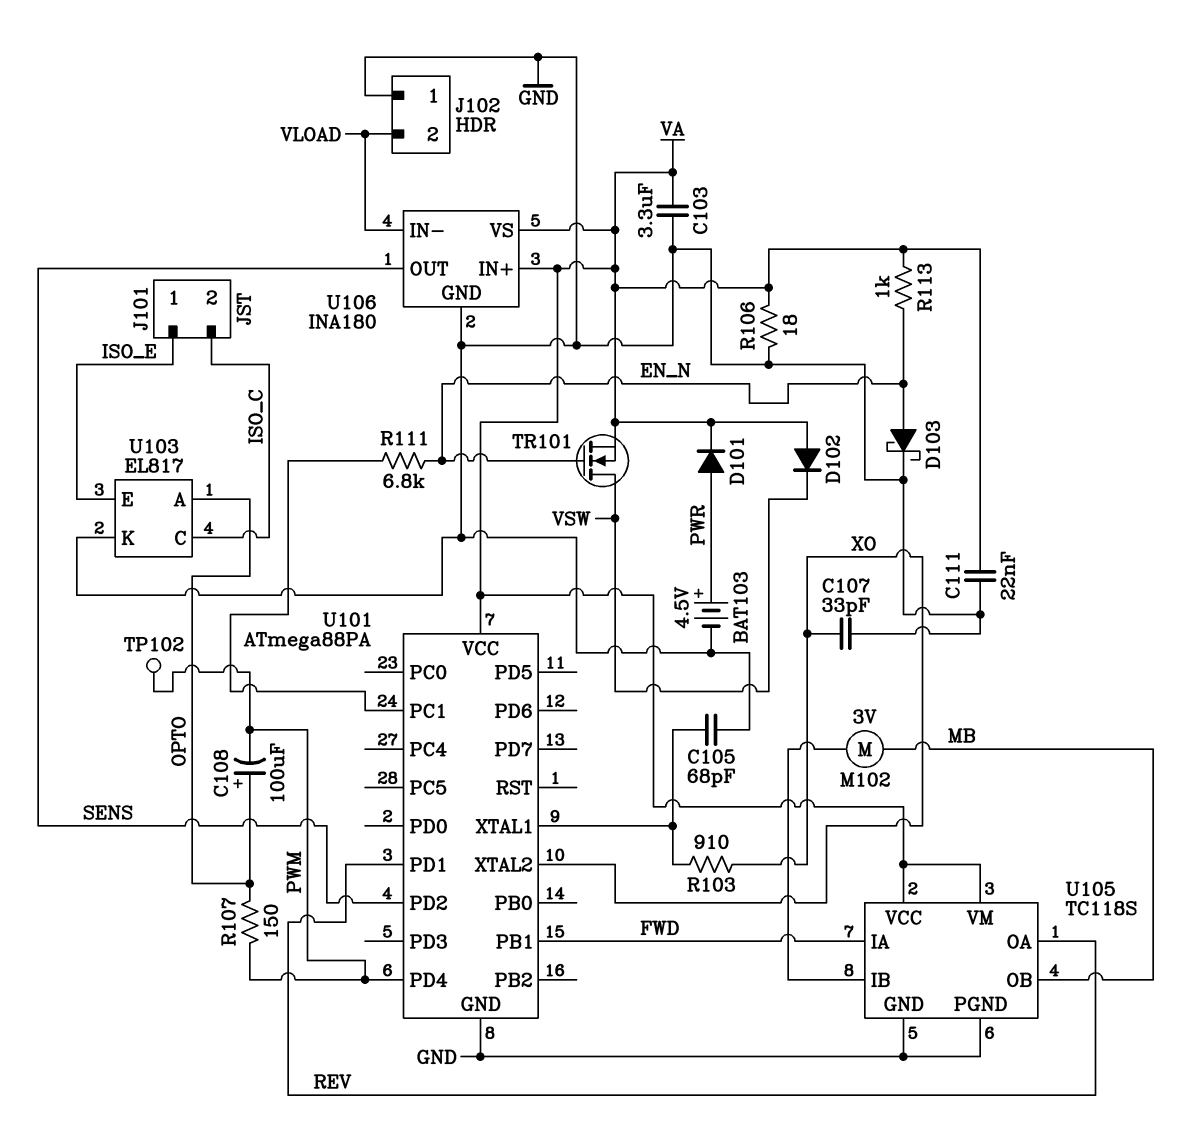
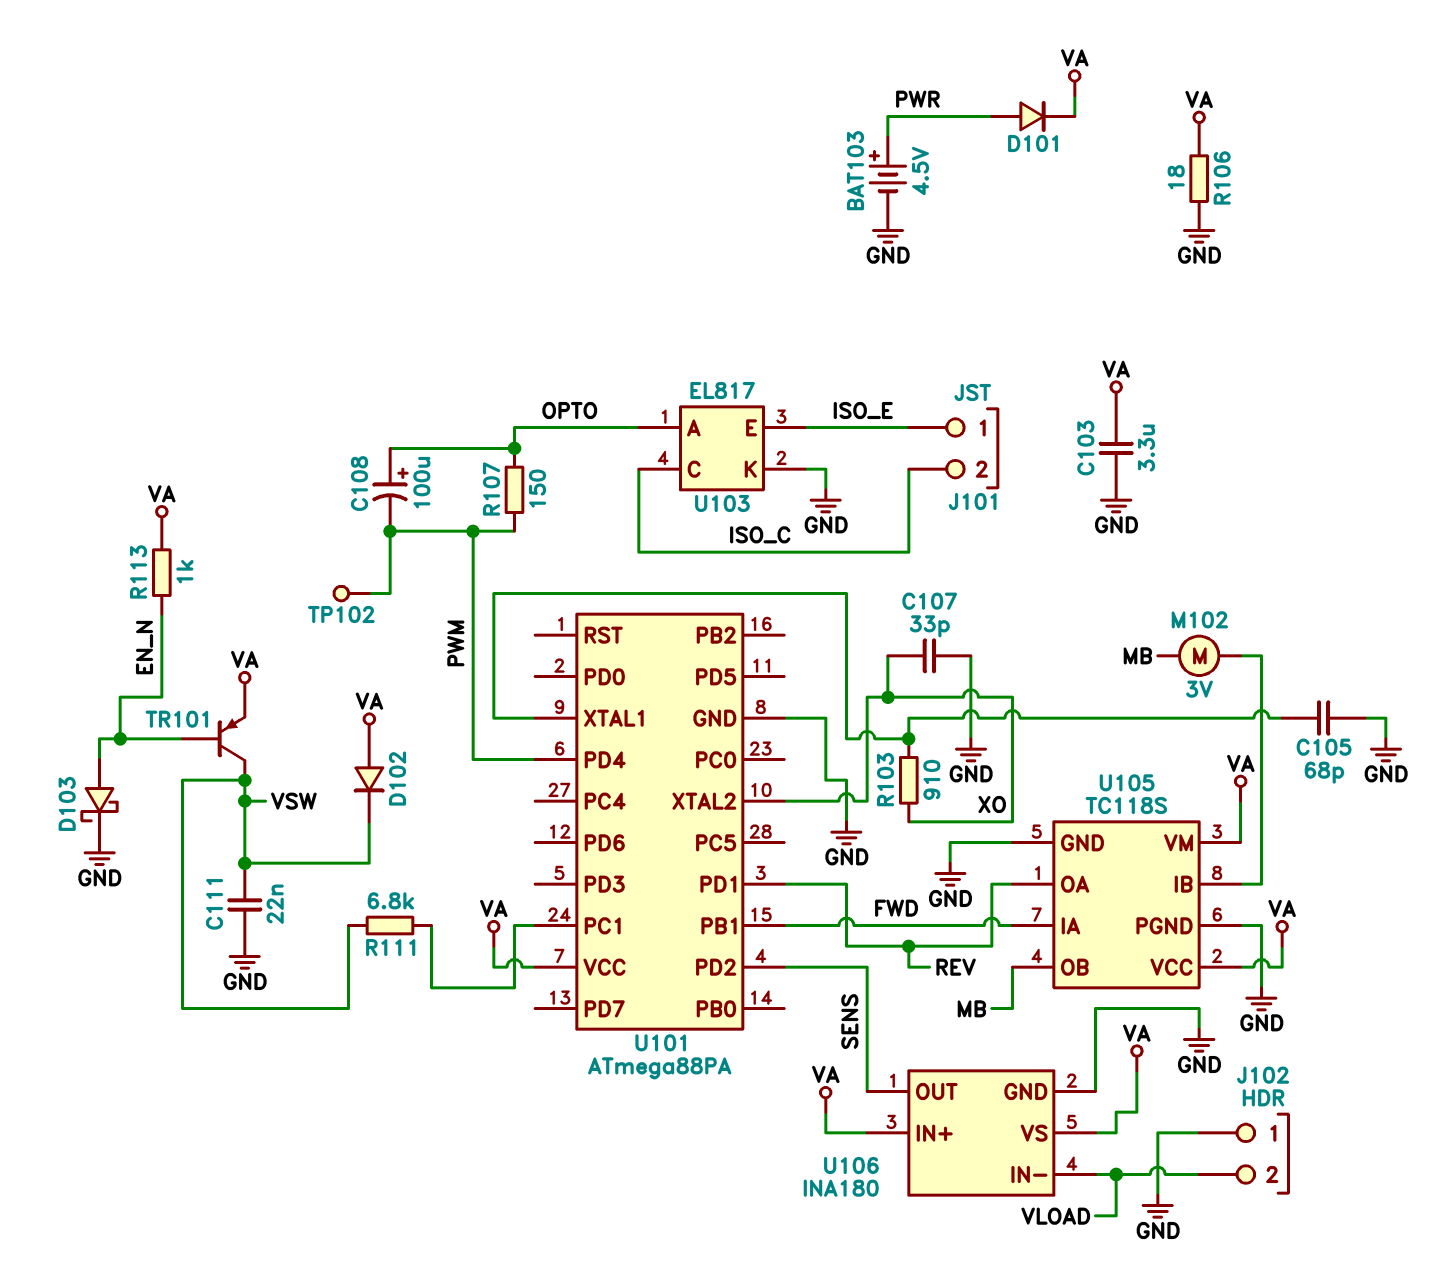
C111: 22nF (GND, VA) -> 22nF (GND, VSW)
R111: 6.8k (EN_N, U101/PC1) -> 6.8k (U101/PC1, VSW)
TR101: NMOS (G EN_N, D VSW, S VA) -> PNP (B EN_N, C VSW, E VA)

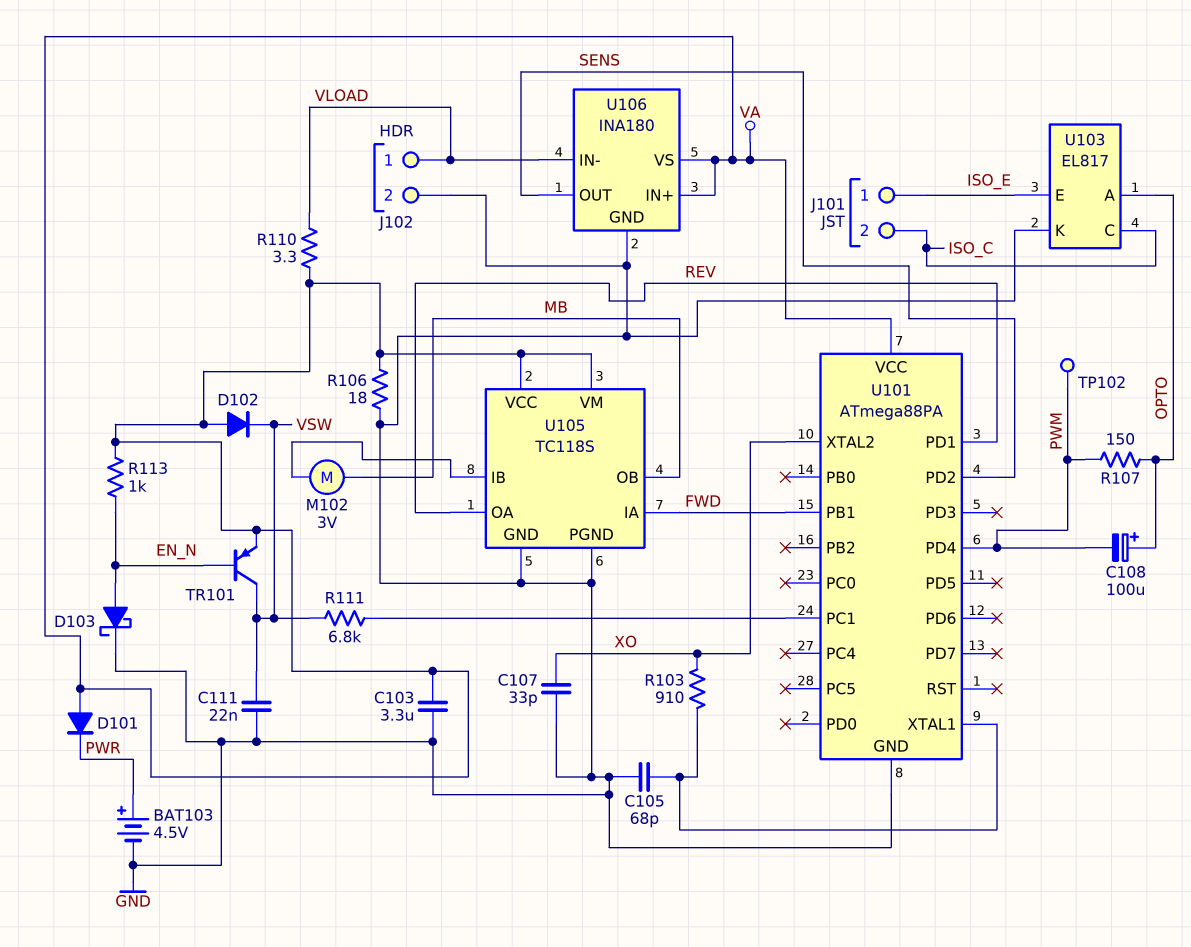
D101: diode (A PWR, K VA) -> diode (A VA, K PWR)
J102 pin 1: GND -> VLOAD
J102 pin 2: VLOAD -> GND
R110: none -> 3.3 (VA, VLOAD)

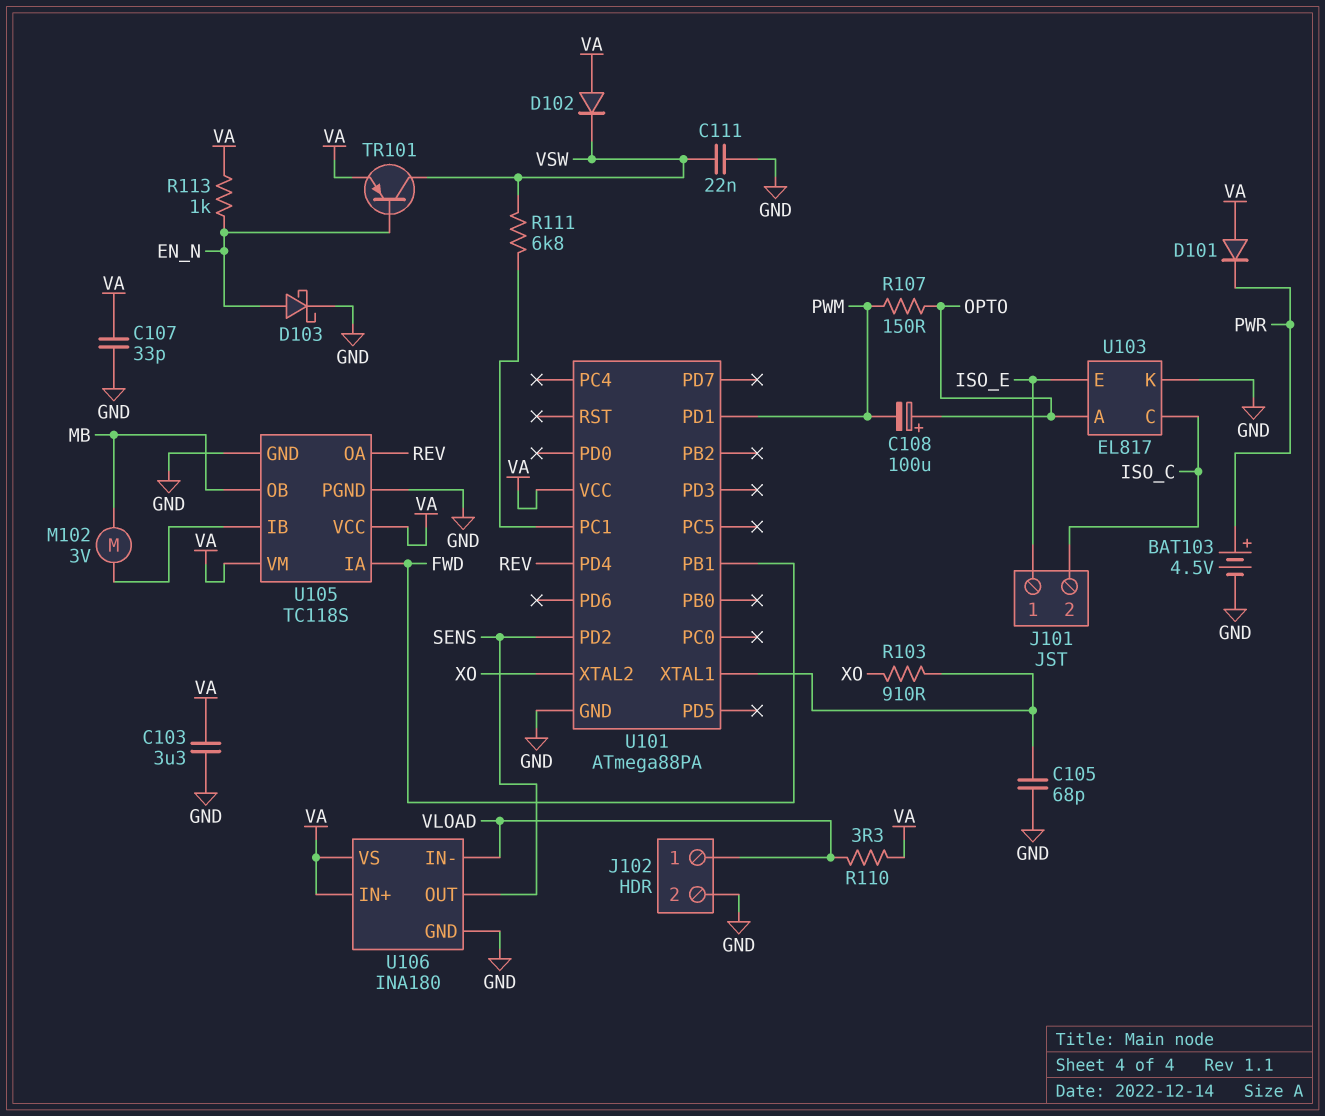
C107: 33pF (GND, XO) -> 33pF (GND, VA)
R106: 18 (GND, VA) -> none
TP102: test point (PWM) -> none
U101 pin PD1: REV -> PWM
U101 pin PD4: PWM -> REV

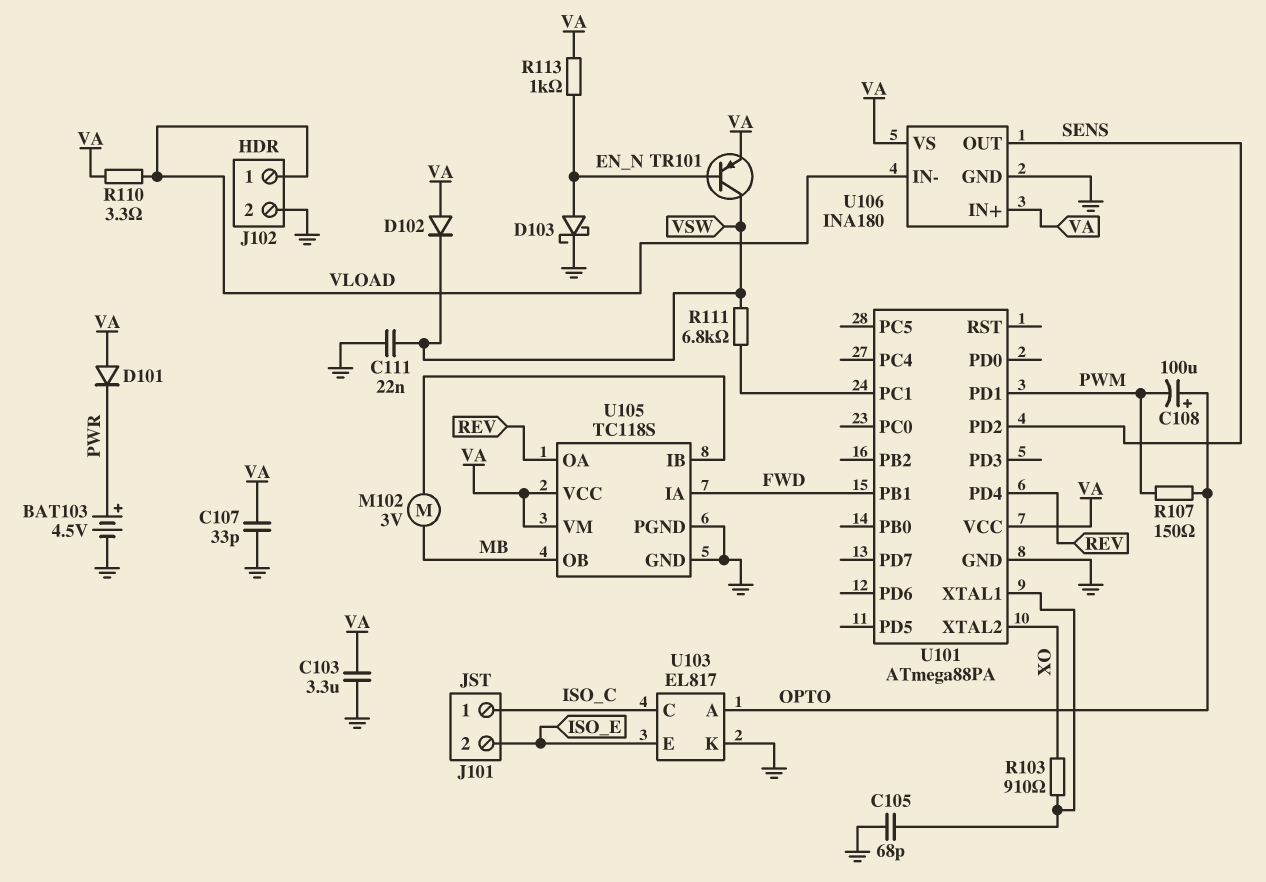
J101 pin 1: ISO_E -> ISO_C
J101 pin 2: ISO_C -> ISO_E

